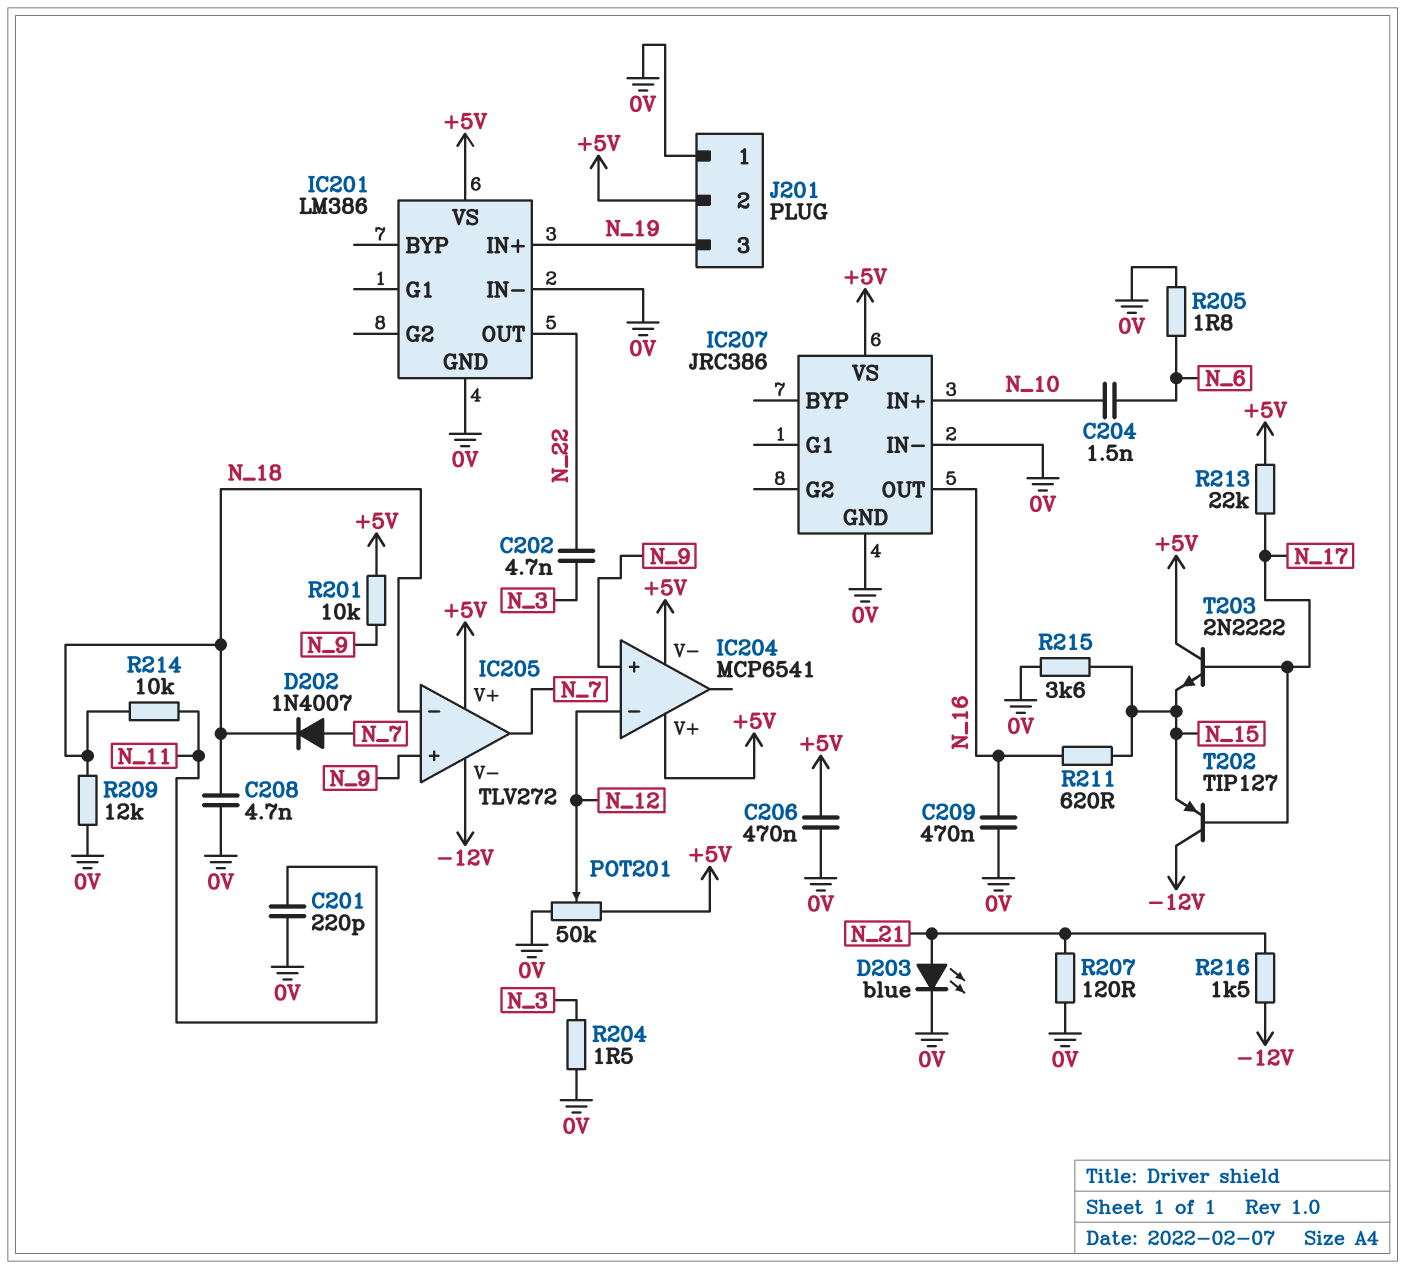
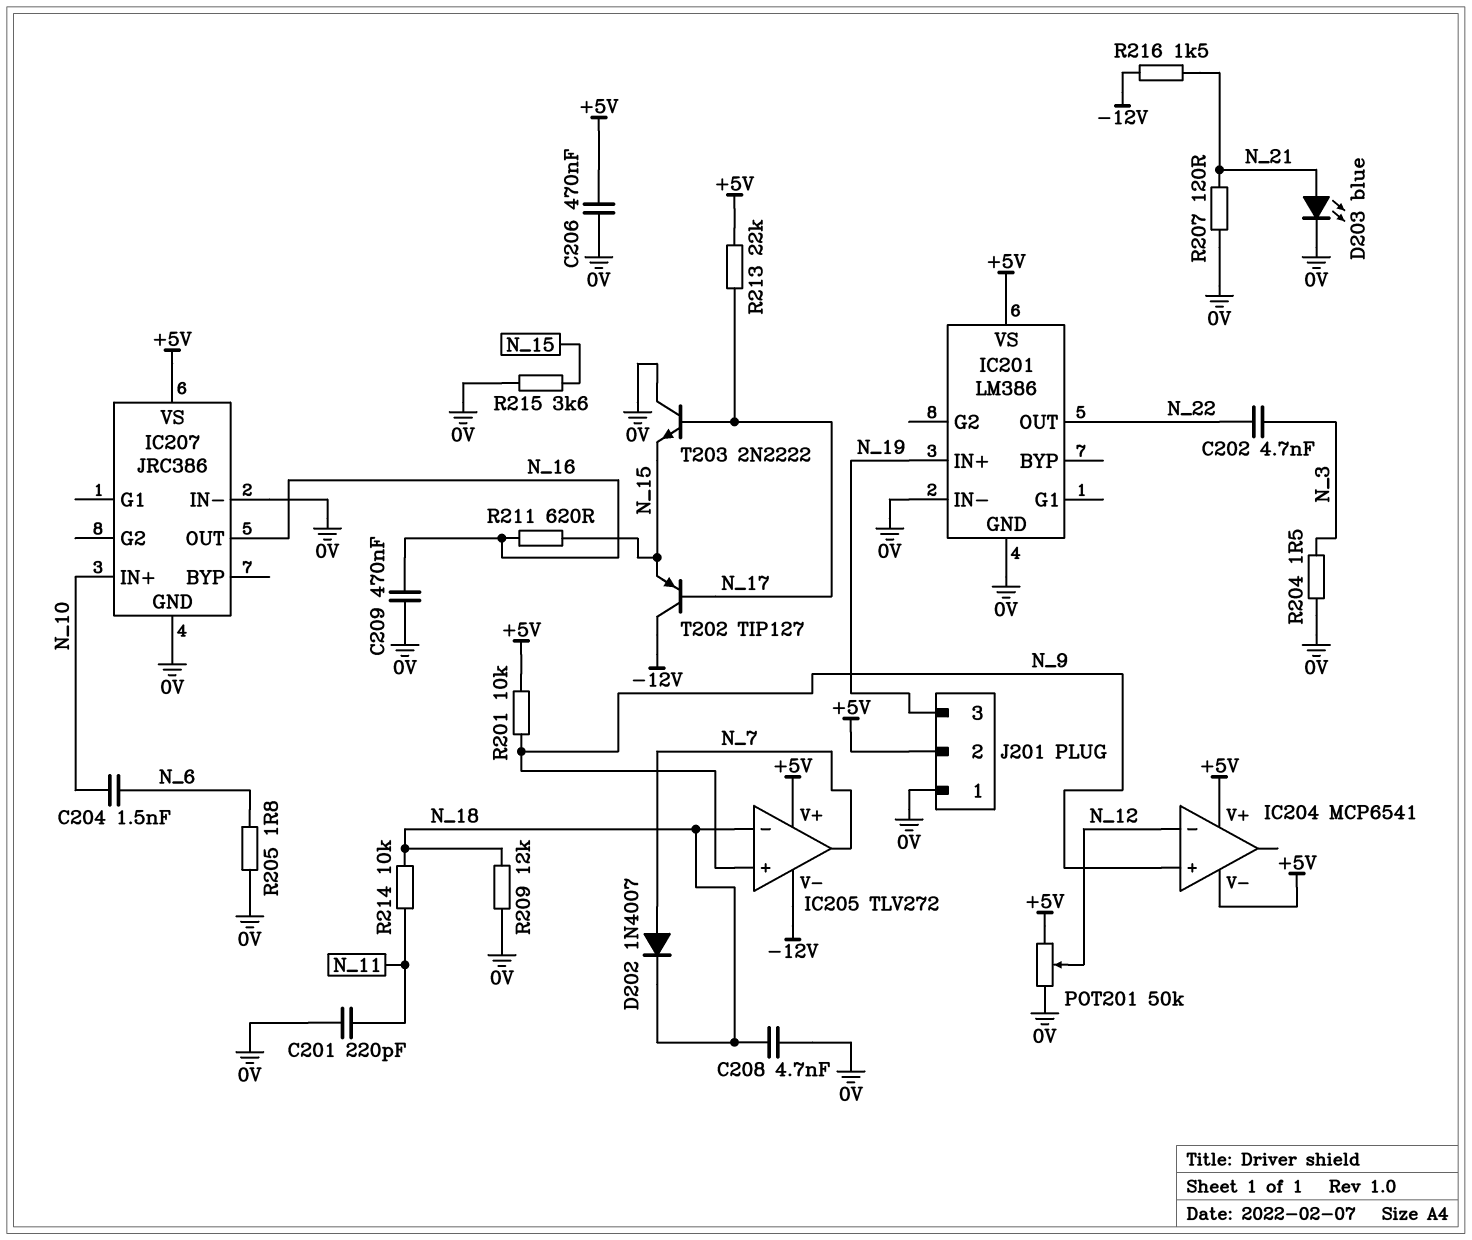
T203: NPN 2N2222 (B N_17, C +5V, E N_15) -> NPN 2N2222 (B N_17, C 0V, E N_15)

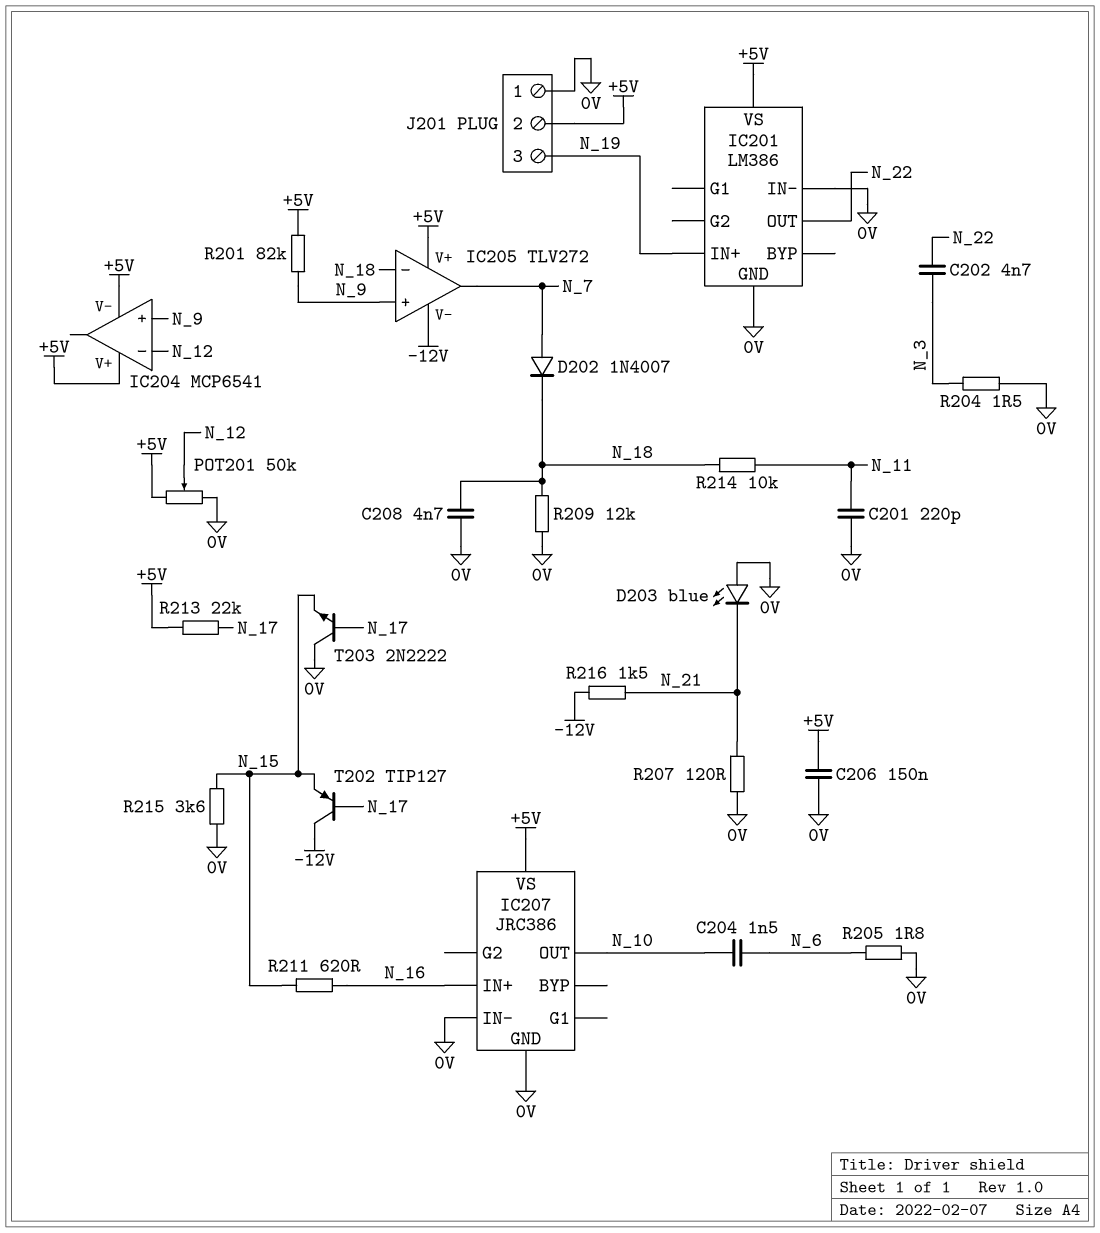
C206: 470nF (+5V, 0V) -> 150nF (+5V, 0V)
C209: 470nF (0V, N_16) -> none
D203: LED blue (A N_21, K 0V) -> LED blue (A 0V, K N_21)
IC207 pin IN+: N_10 -> N_16
IC207 pin OUT: N_16 -> N_10
R201: 10k (+5V, N_9) -> 82k (+5V, N_9)

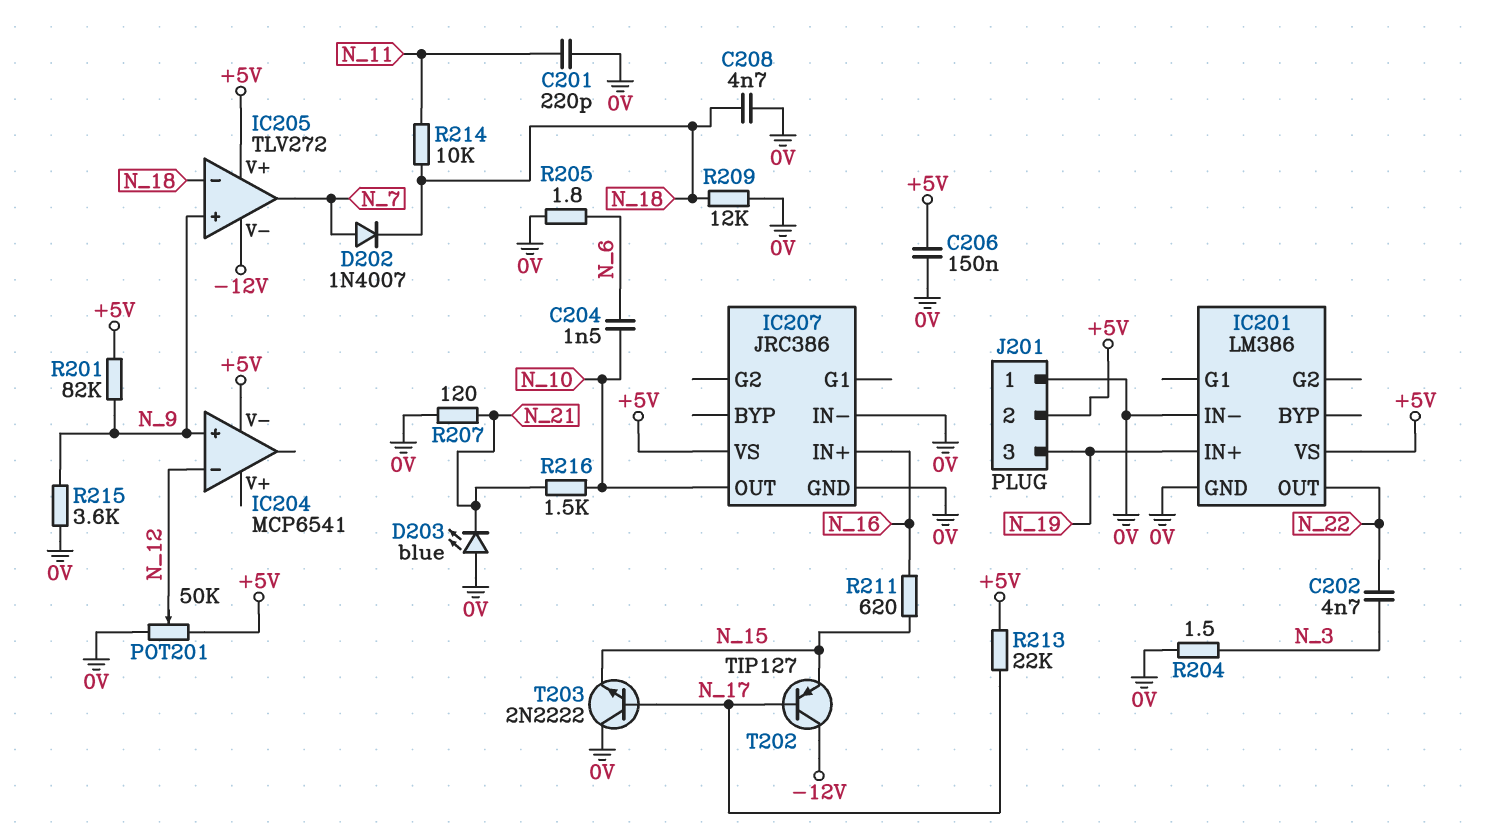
IC204 pin V+: +5V -> none
R215: 3.6k (0V, N_15) -> 3.6k (0V, N_9)
R216: 1.5k (-12V, N_21) -> 1.5k (N_10, N_21)

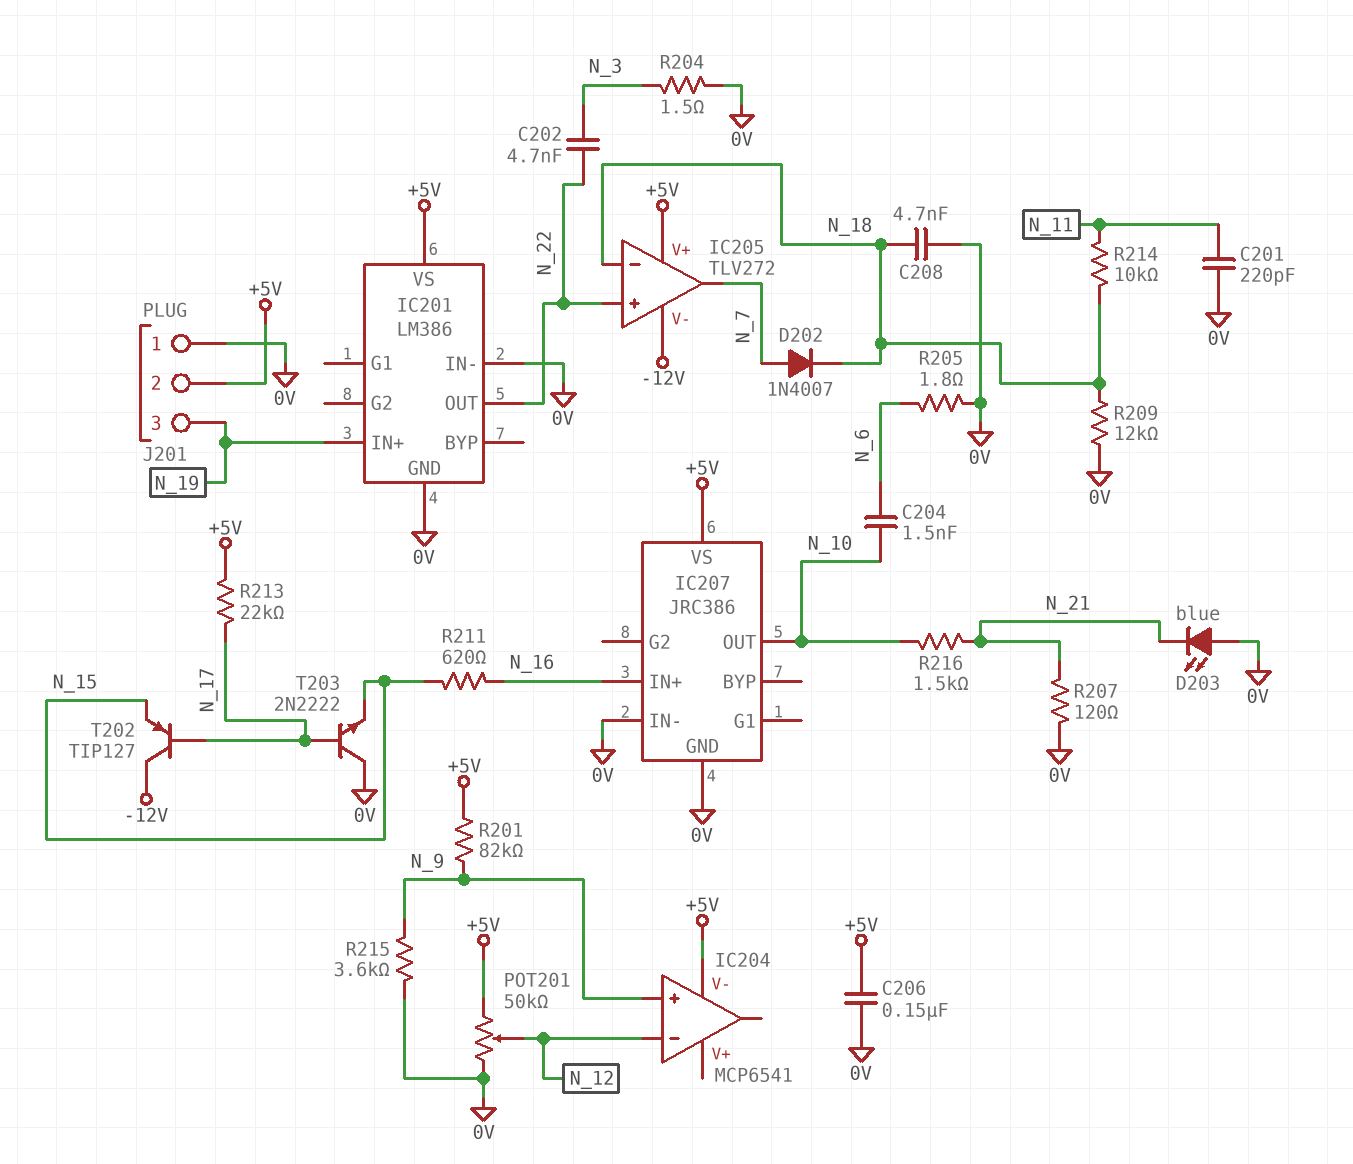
IC205 pin in+: N_9 -> N_22

